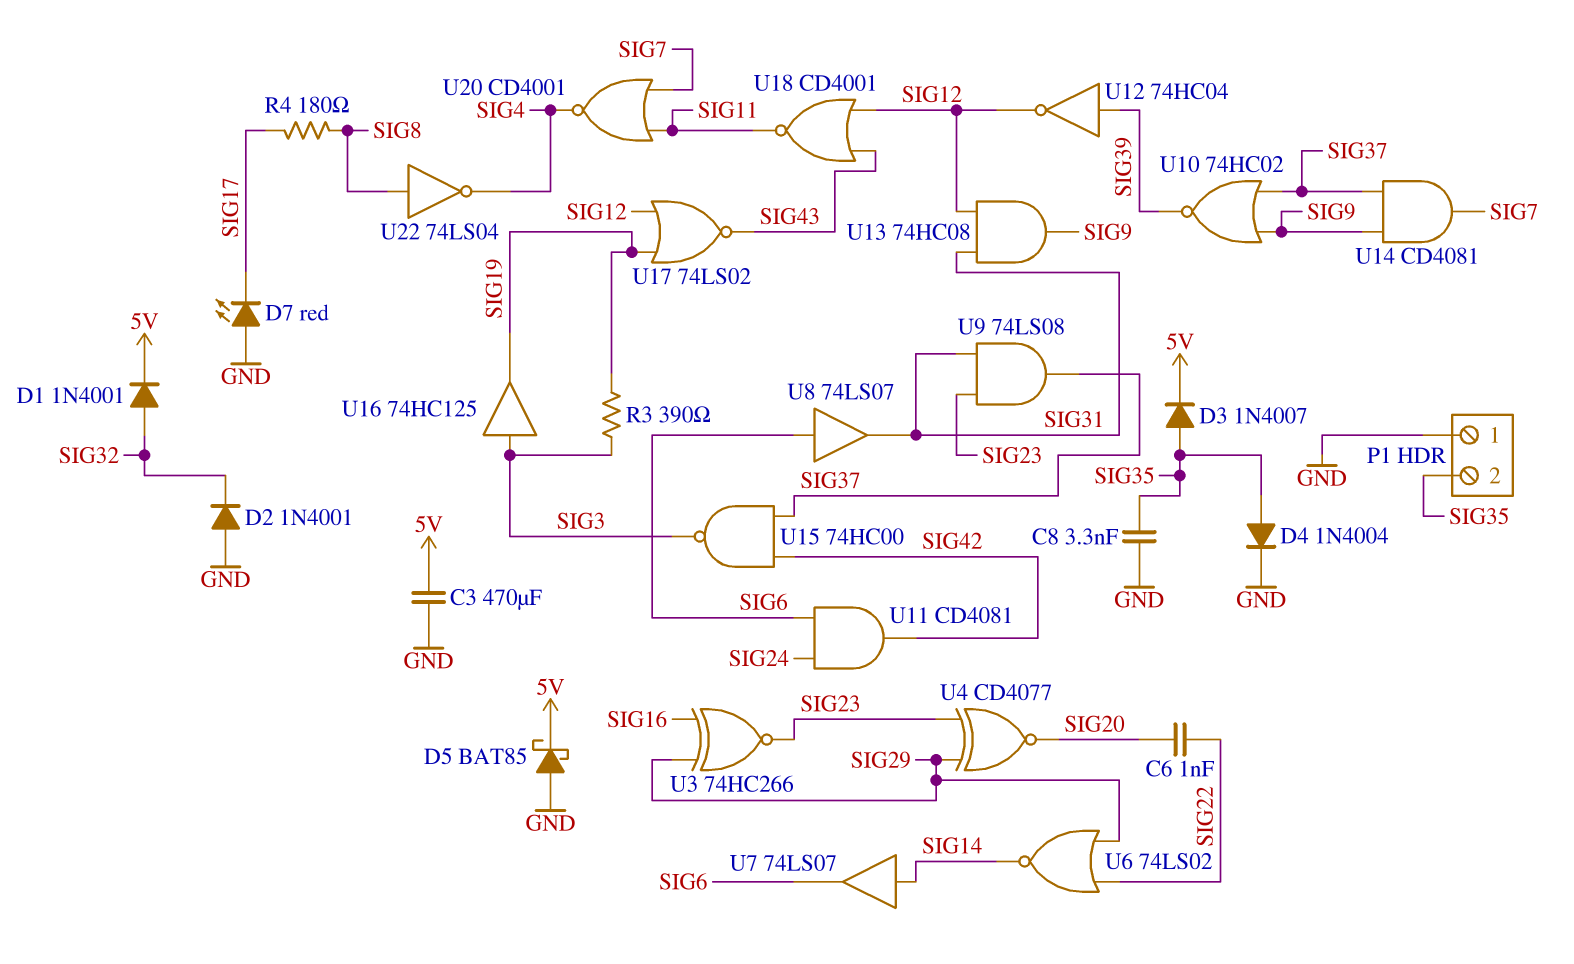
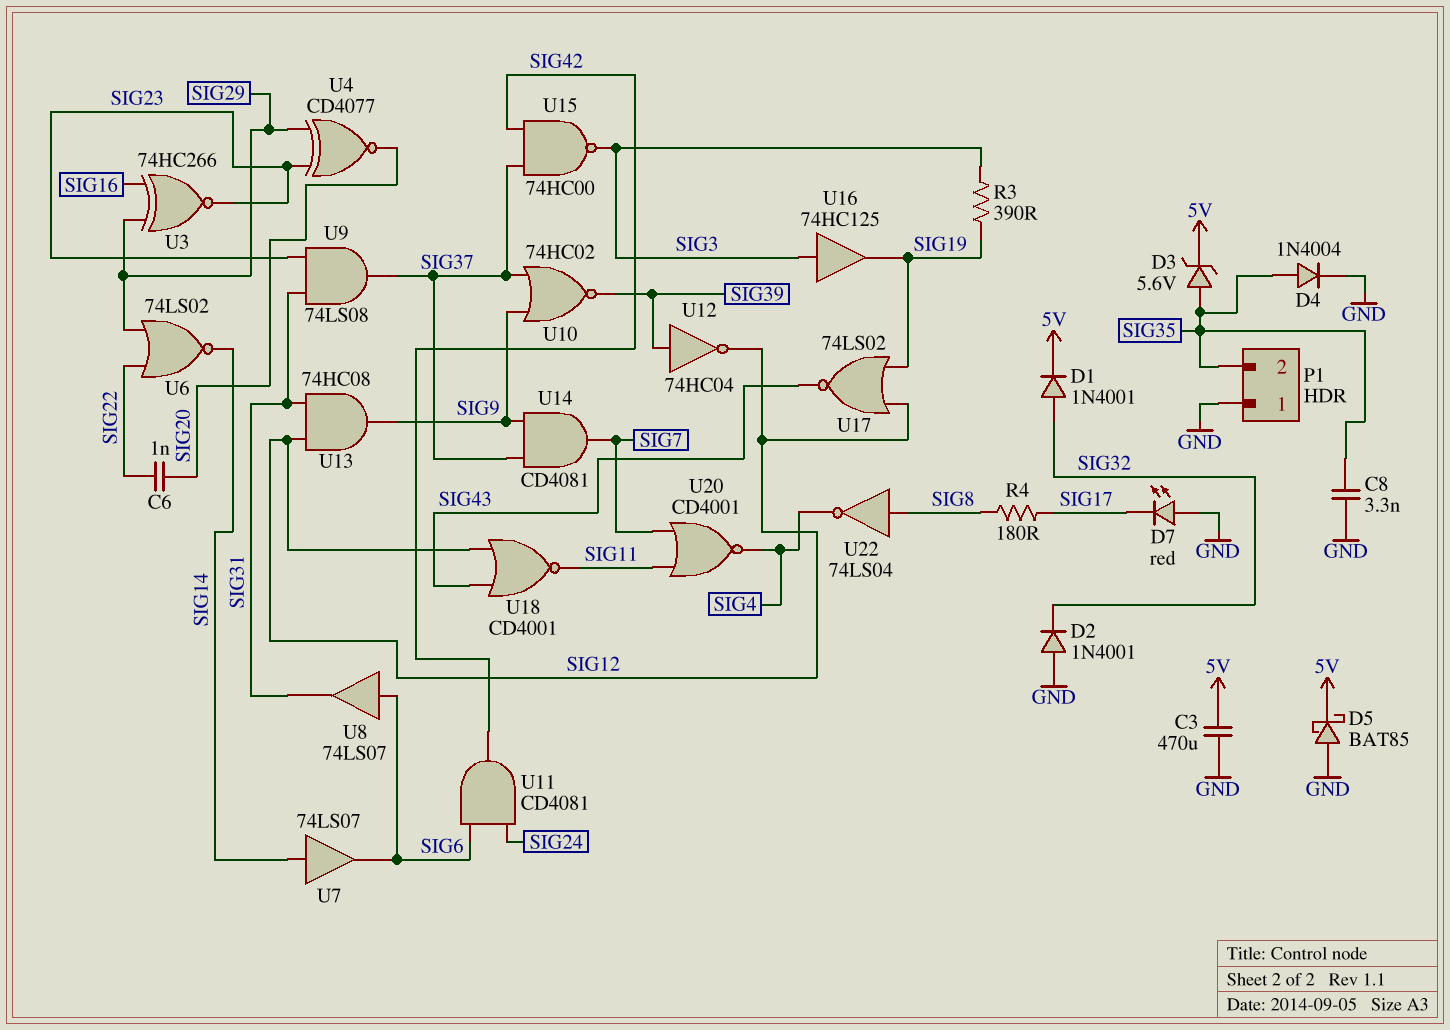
D3: diode 1N4007 (A SIG35, K 5V) -> zener 5.6V (A SIG35, K 5V)

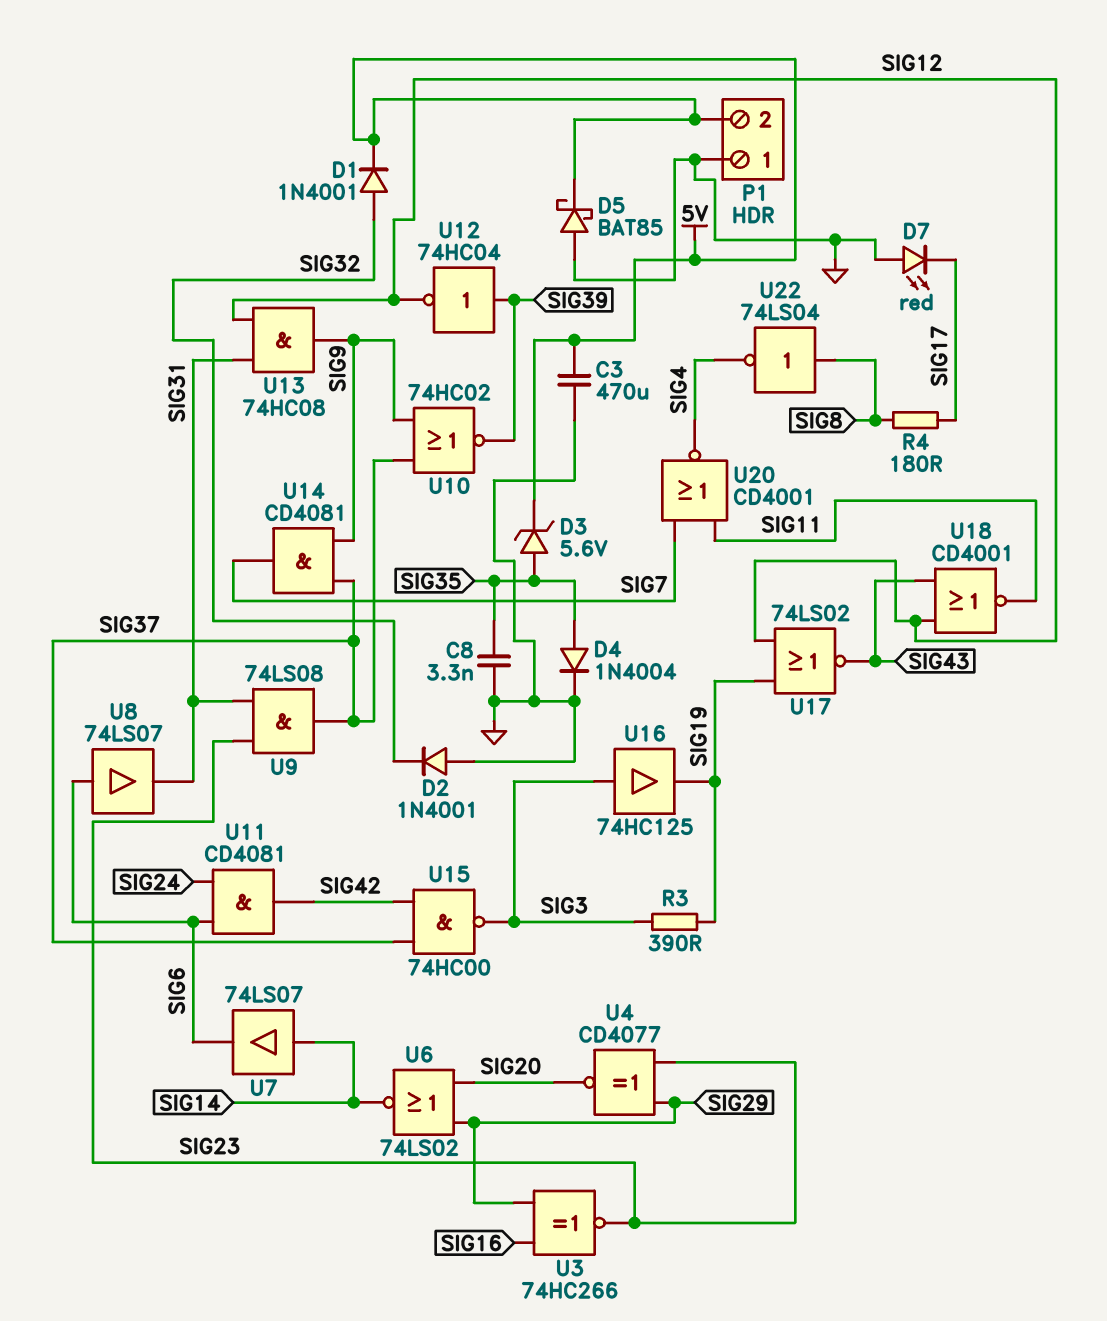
C6: 1nF (SIG20, SIG22) -> none
P1 pin 2: SIG35 -> 5V
U6: NOR 74LS02 (in SIG22, in SIG29, out SIG14) -> NOR 74LS02 (in SIG20, in SIG29, out SIG14)

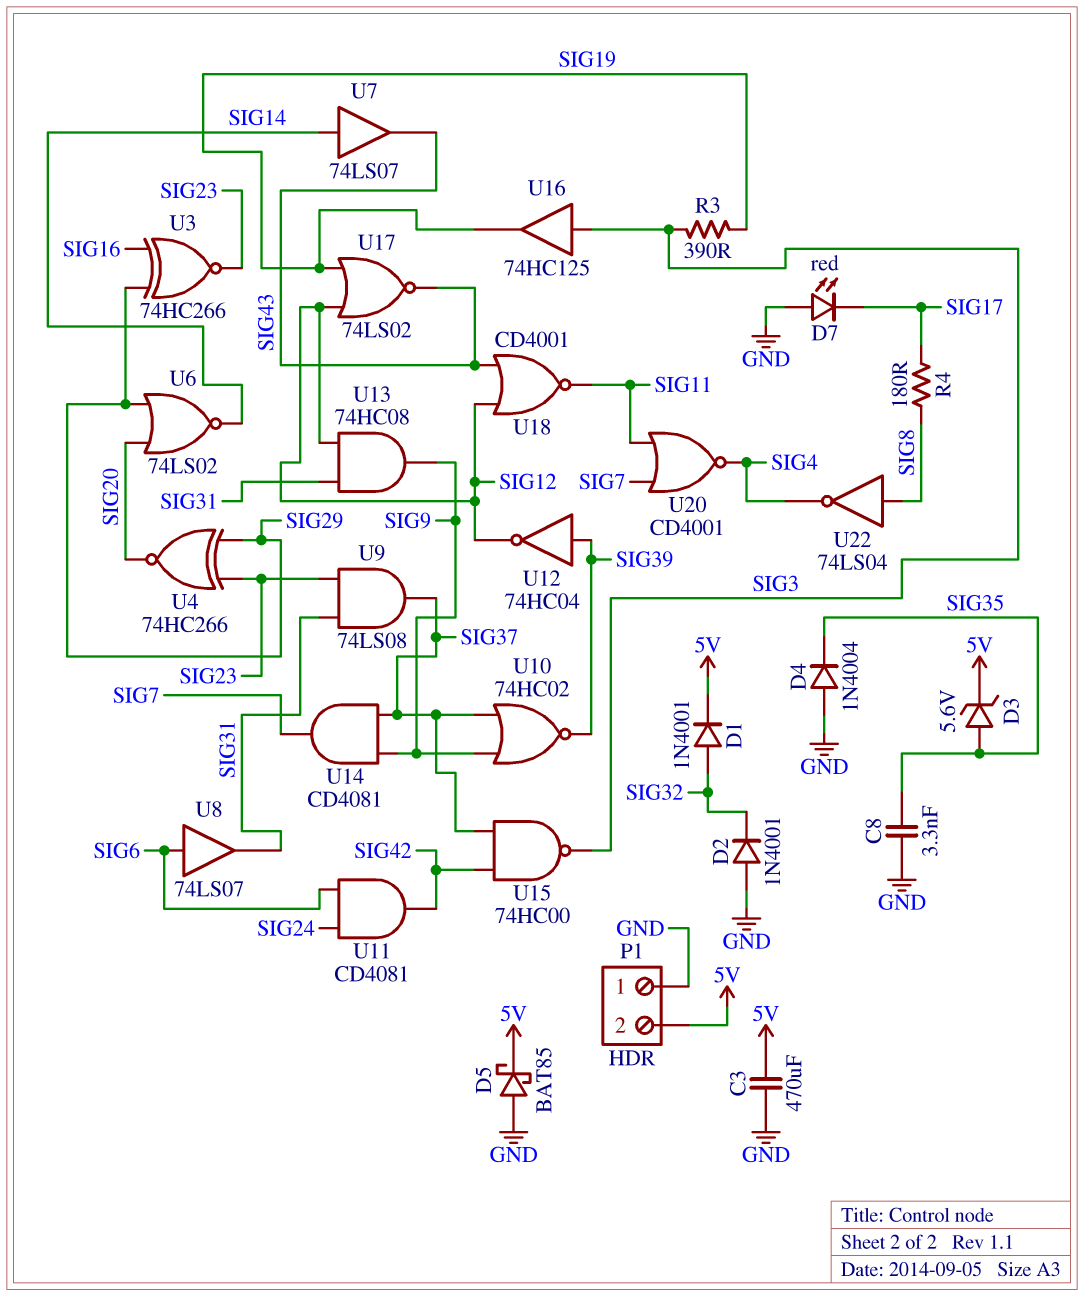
D4: diode 1N4004 (A SIG35, K GND) -> diode 1N4004 (A GND, K SIG35)
U4: XNOR CD4077 (in SIG23, in SIG29, out SIG20) -> XNOR 74HC266 (in SIG23, in SIG29, out SIG20)
U7: buffer 74LS07 (in SIG14, out SIG6) -> buffer 74LS07 (in SIG14, out SIG43)

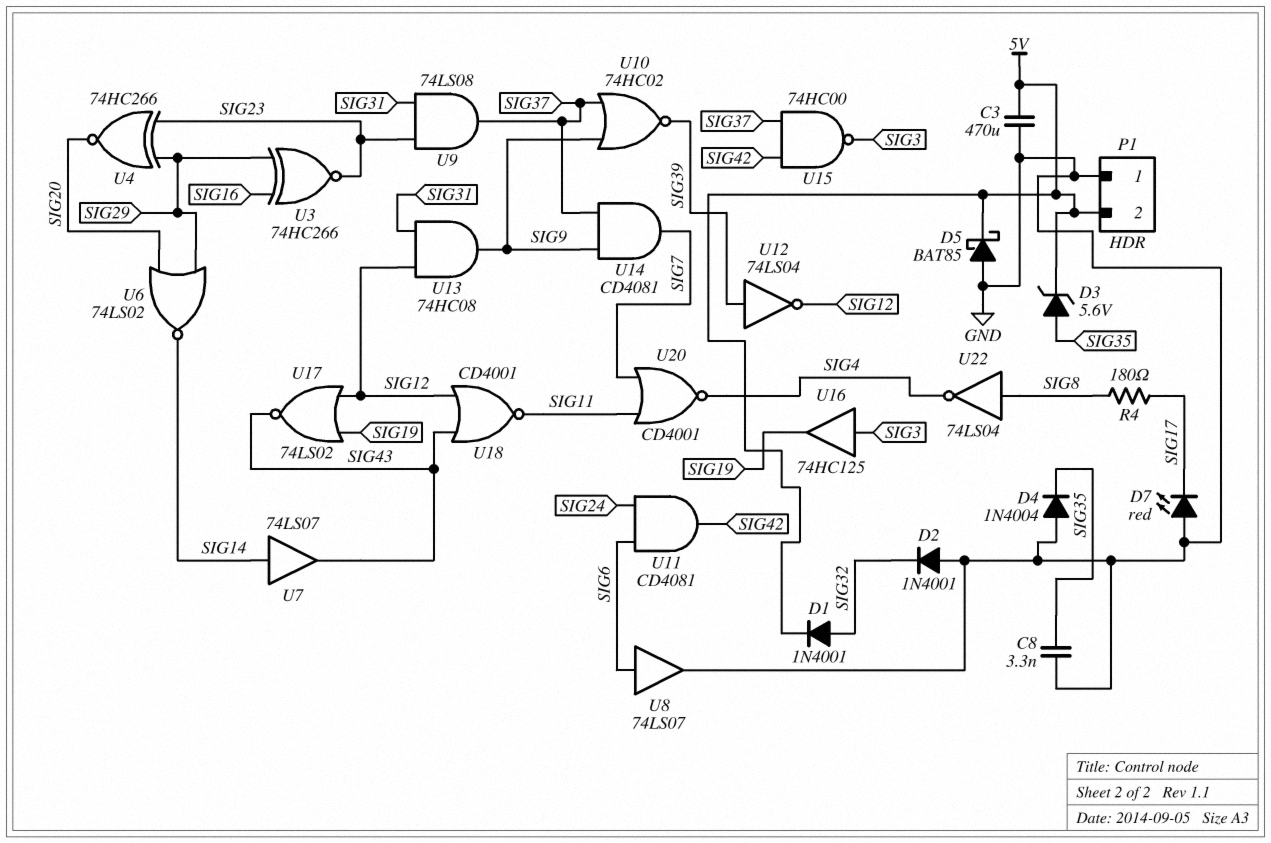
R3: 390 (SIG3, SIG19) -> none
U8: buffer 74LS07 (in SIG6, out SIG31) -> buffer 74LS07 (in SIG6, out GND)
U12: NOT 74HC04 (in SIG39, out SIG12) -> NOT 74LS04 (in SIG39, out SIG12)

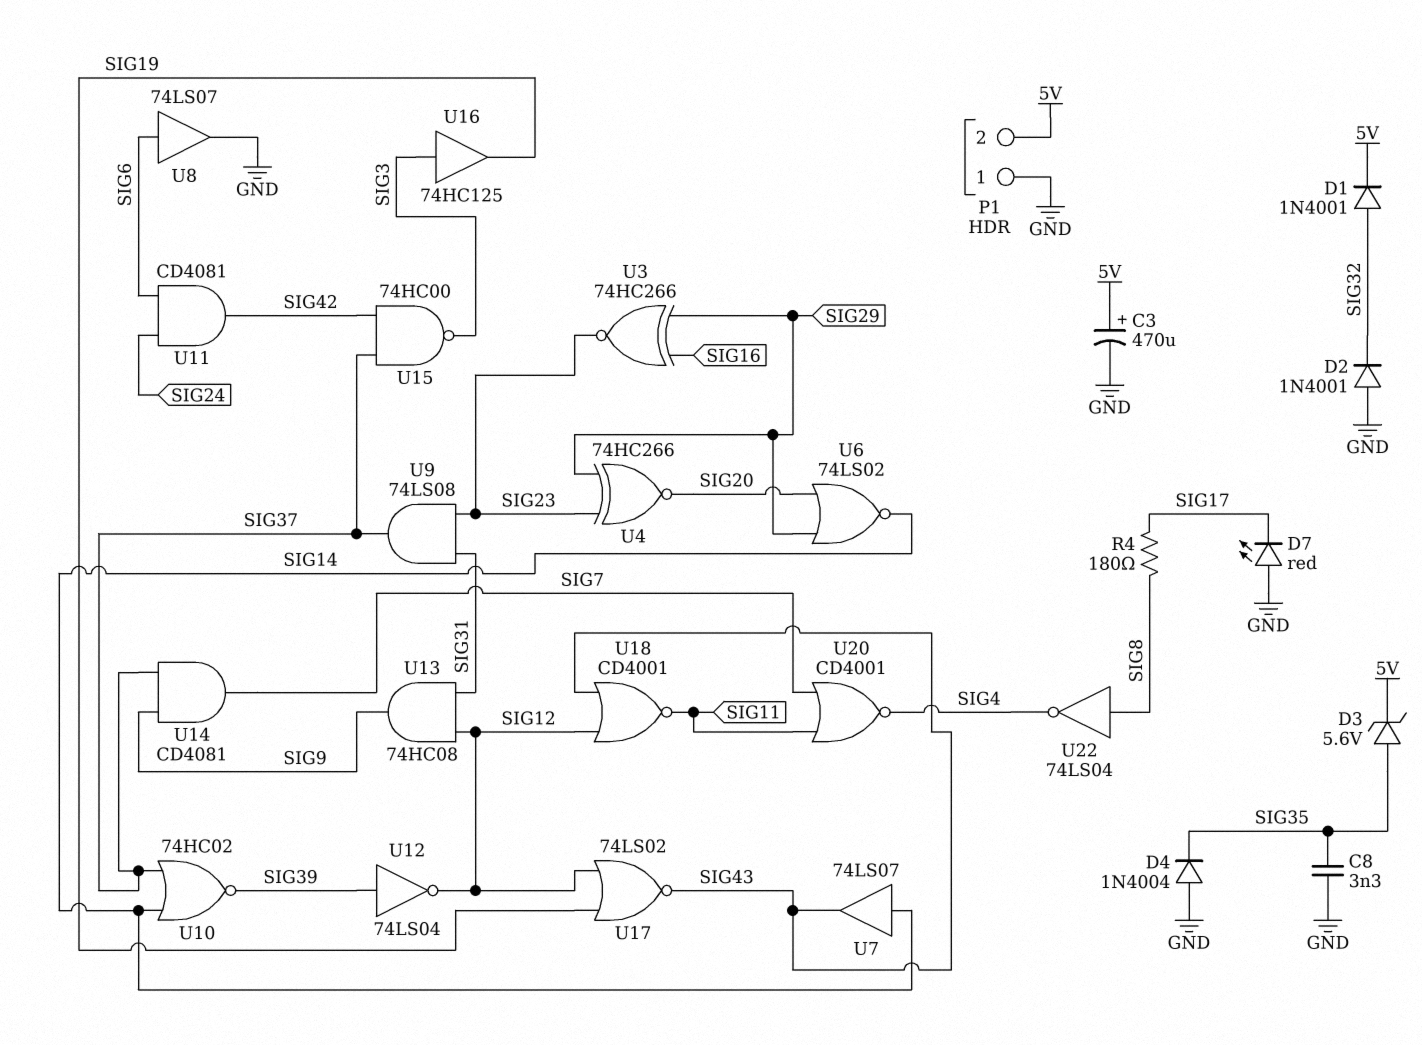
C3: 470uF (5V, GND) -> 470uF (plus 5V, minus GND)
D5: schottky BAT85 (A GND, K 5V) -> none
U10: NOR 74HC02 (in SIG9, in SIG37, out SIG39) -> NOR 74HC02 (in SIG14, in SIG37, out SIG39)

